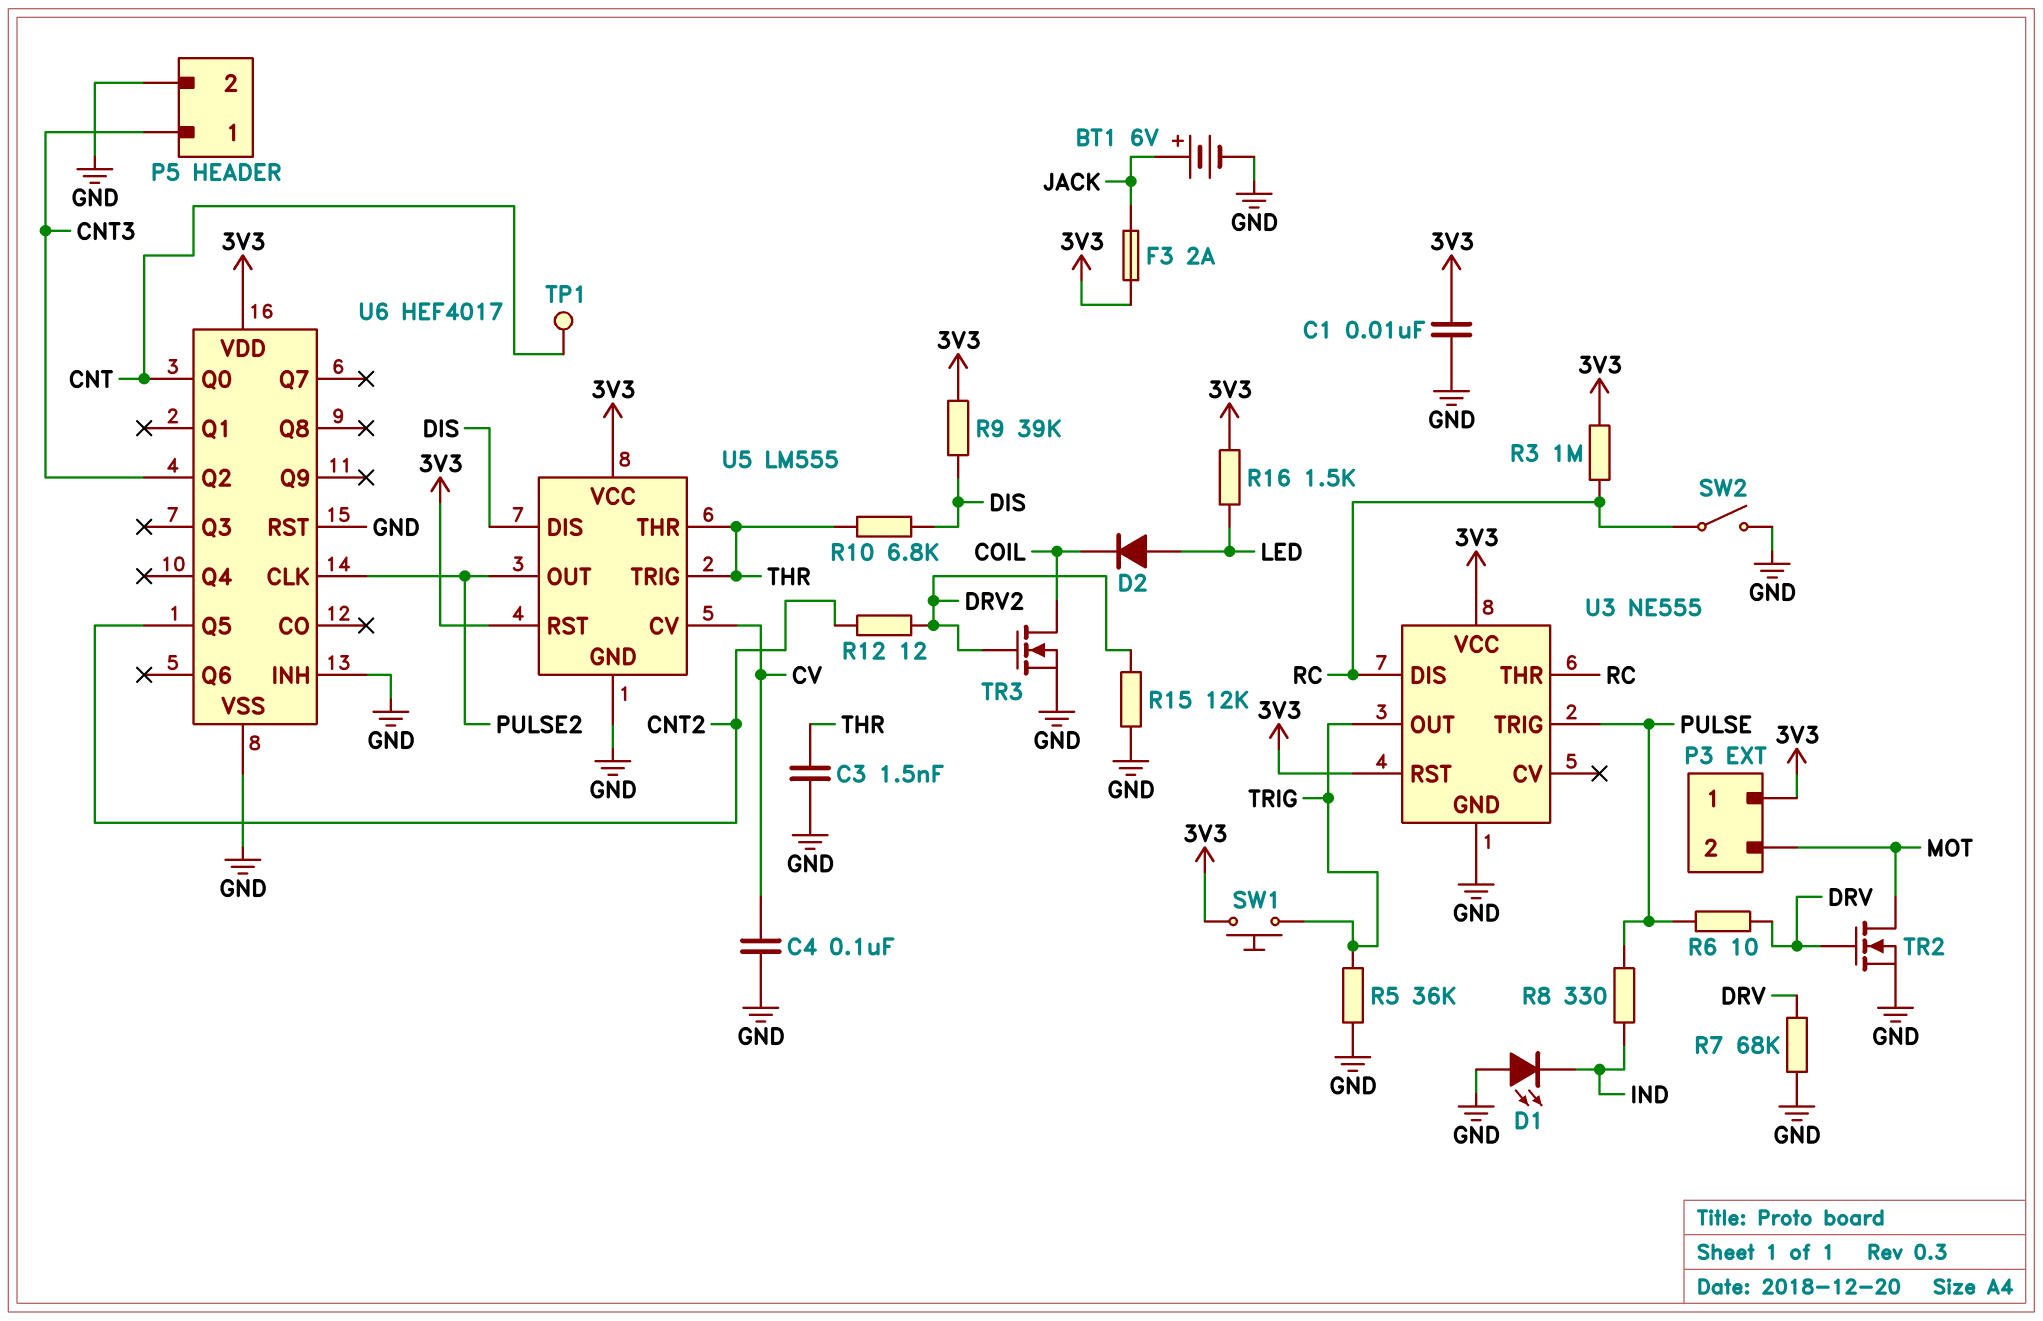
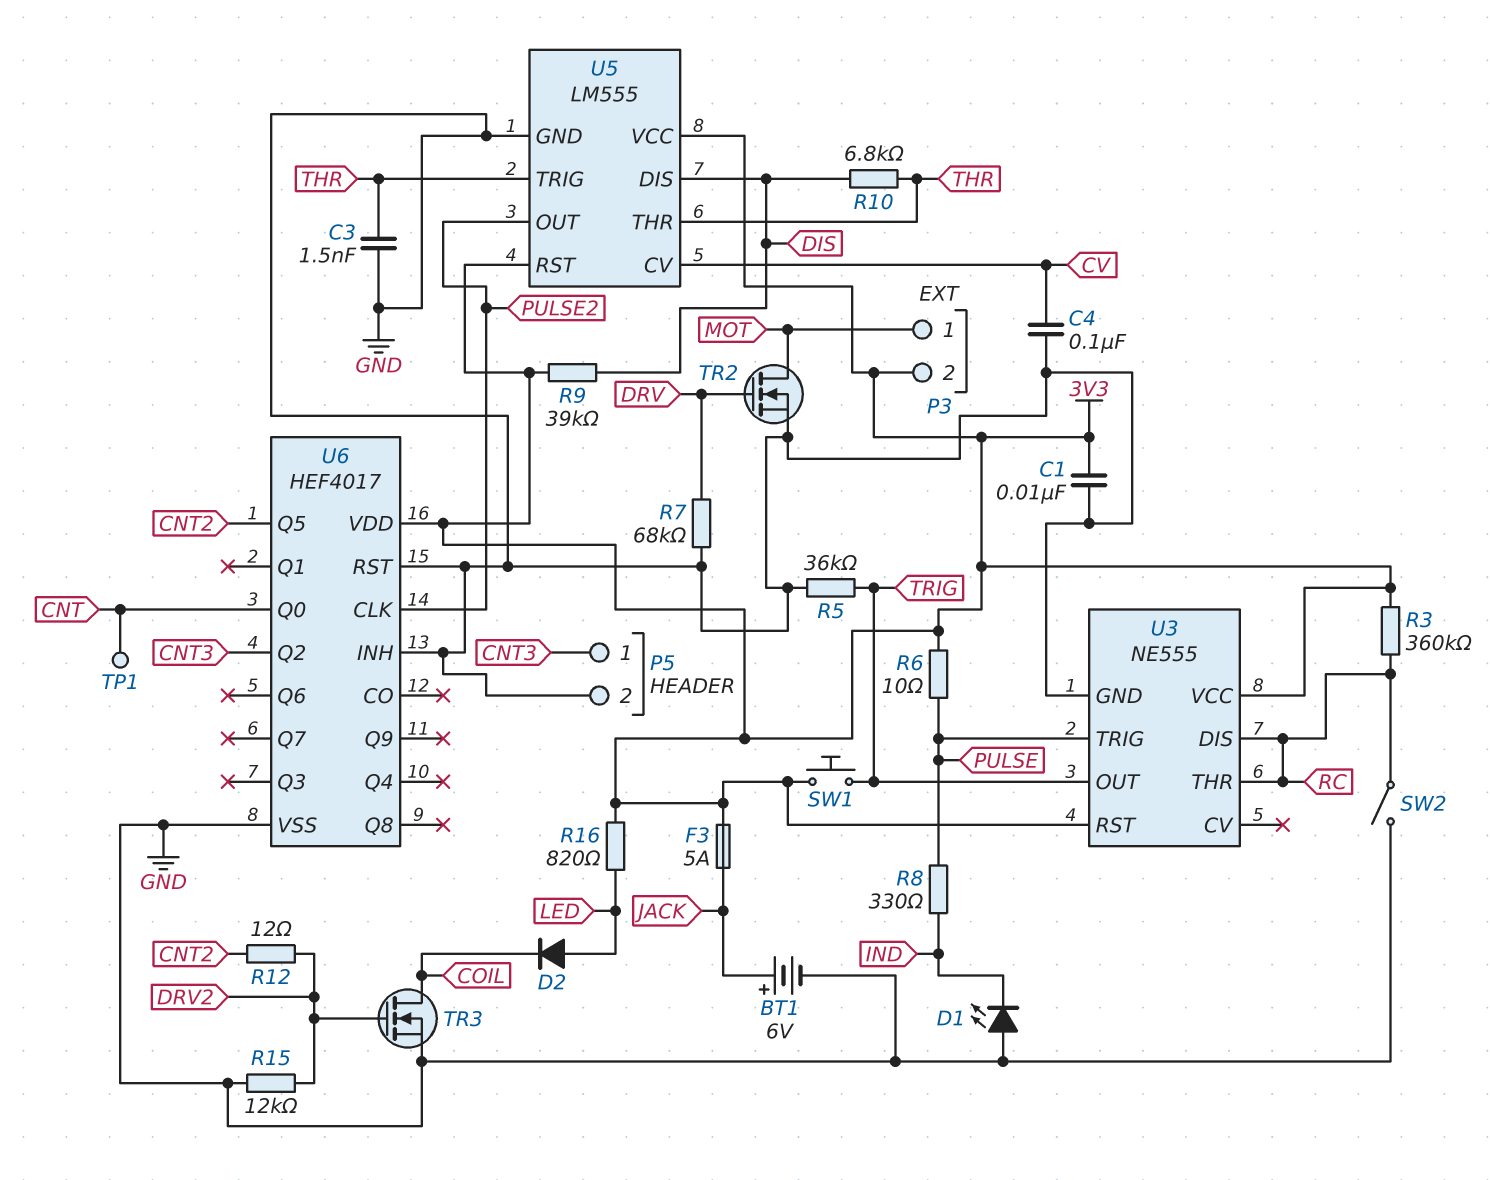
F3: 2A (3V3, JACK) -> 5A (3V3, JACK)
P3 pin 1: 3V3 -> MOT
P3 pin 2: MOT -> 3V3
R3: 1M (3V3, RC) -> 360k (3V3, RC)
R6: 10 (DRV, PULSE) -> 10 (3V3, PULSE)
R16: 1.5k (3V3, LED) -> 820 (3V3, LED)

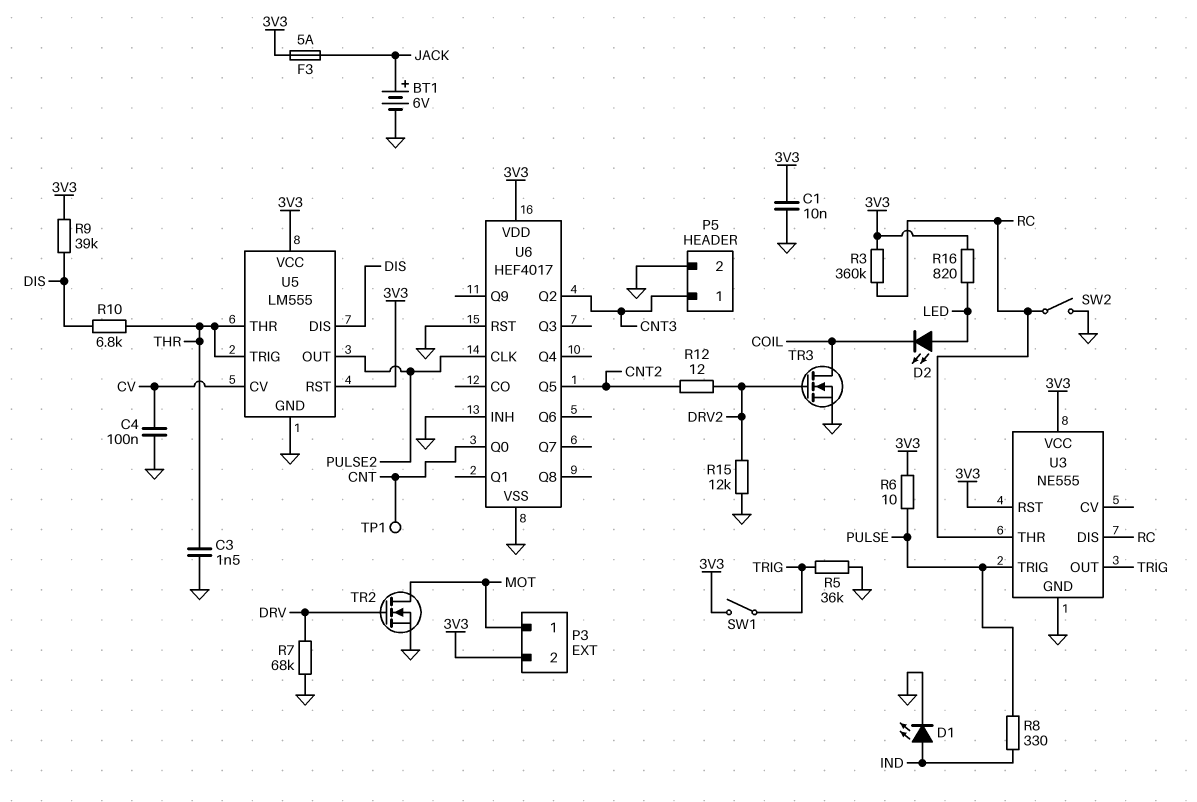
D1: LED (A GND, K IND) -> LED (A IND, K GND)
D2: diode (A LED, K COIL) -> LED (A LED, K COIL)
SW1: button (3V3, TRIG) -> switch (3V3, TRIG)

